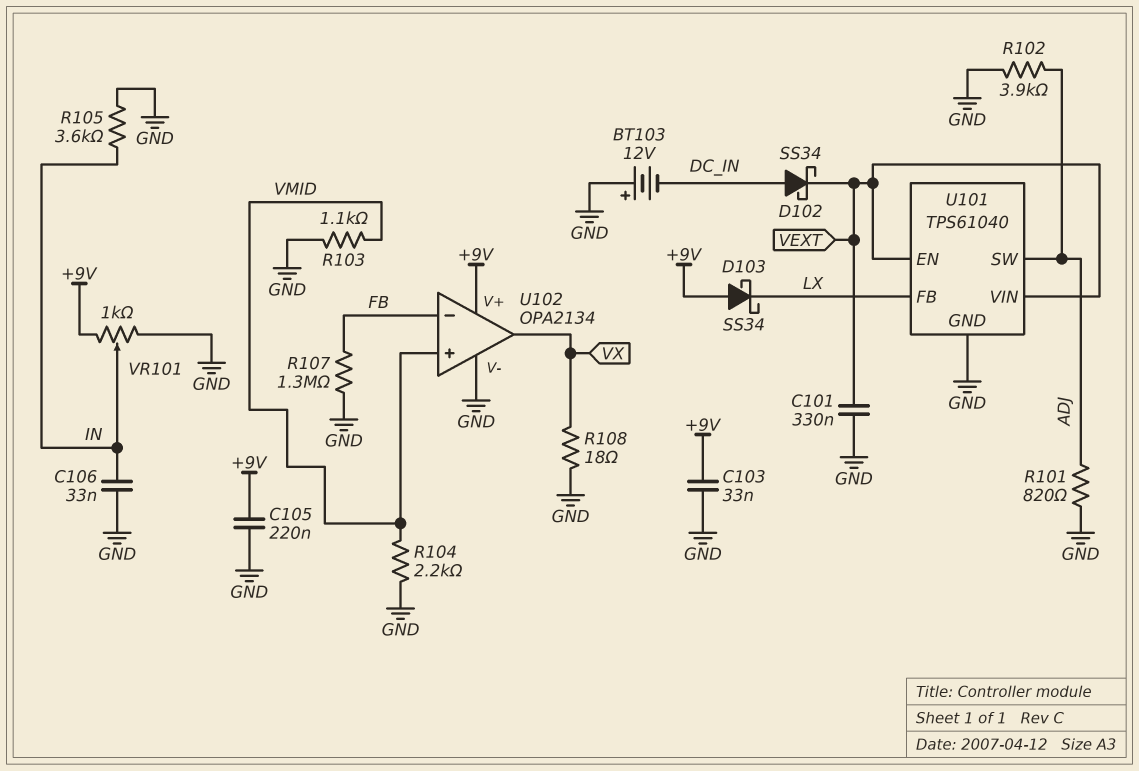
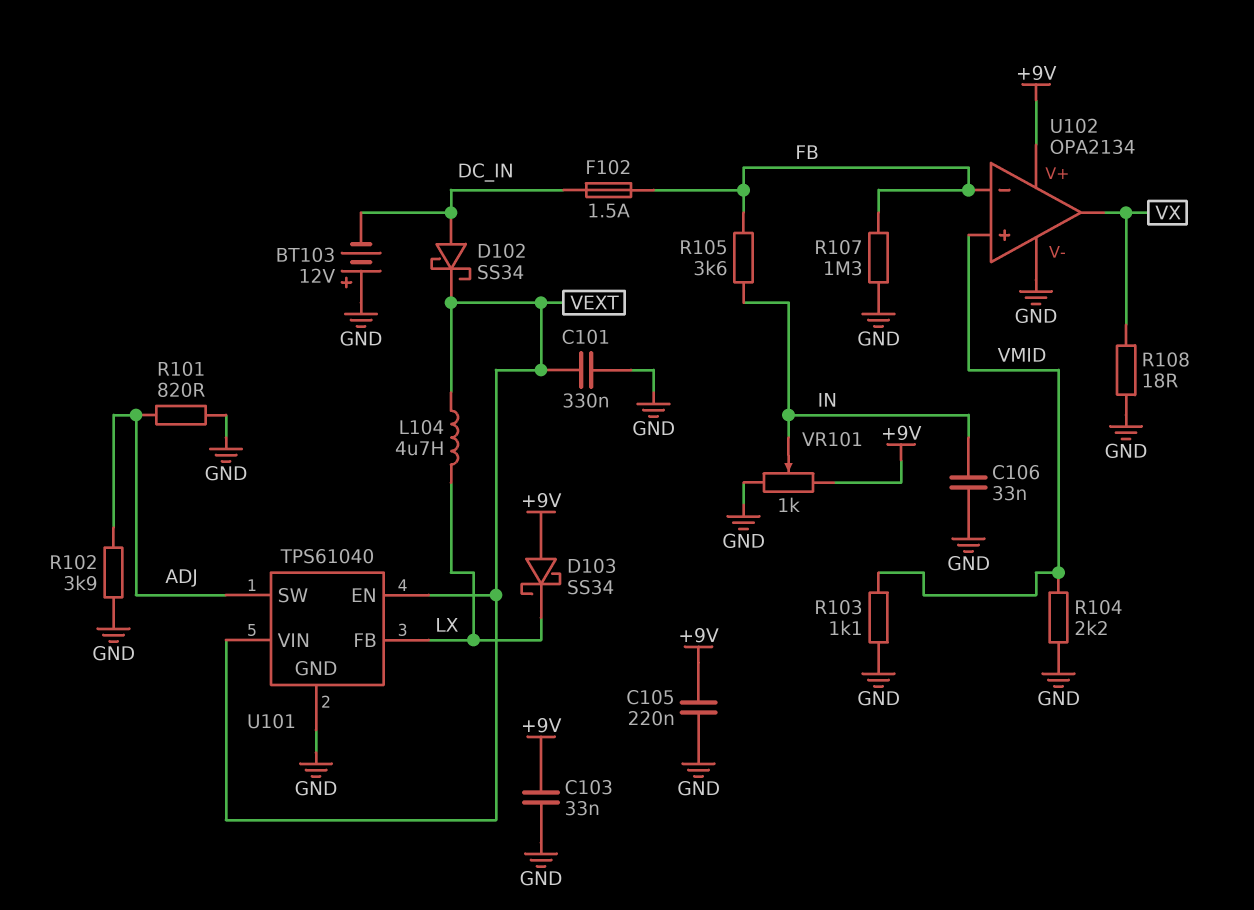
F102: none -> 1.5A (DC_IN, FB)
L104: none -> 4.7uH (LX, VEXT)
R105: 3.6k (GND, IN) -> 3.6k (FB, IN)

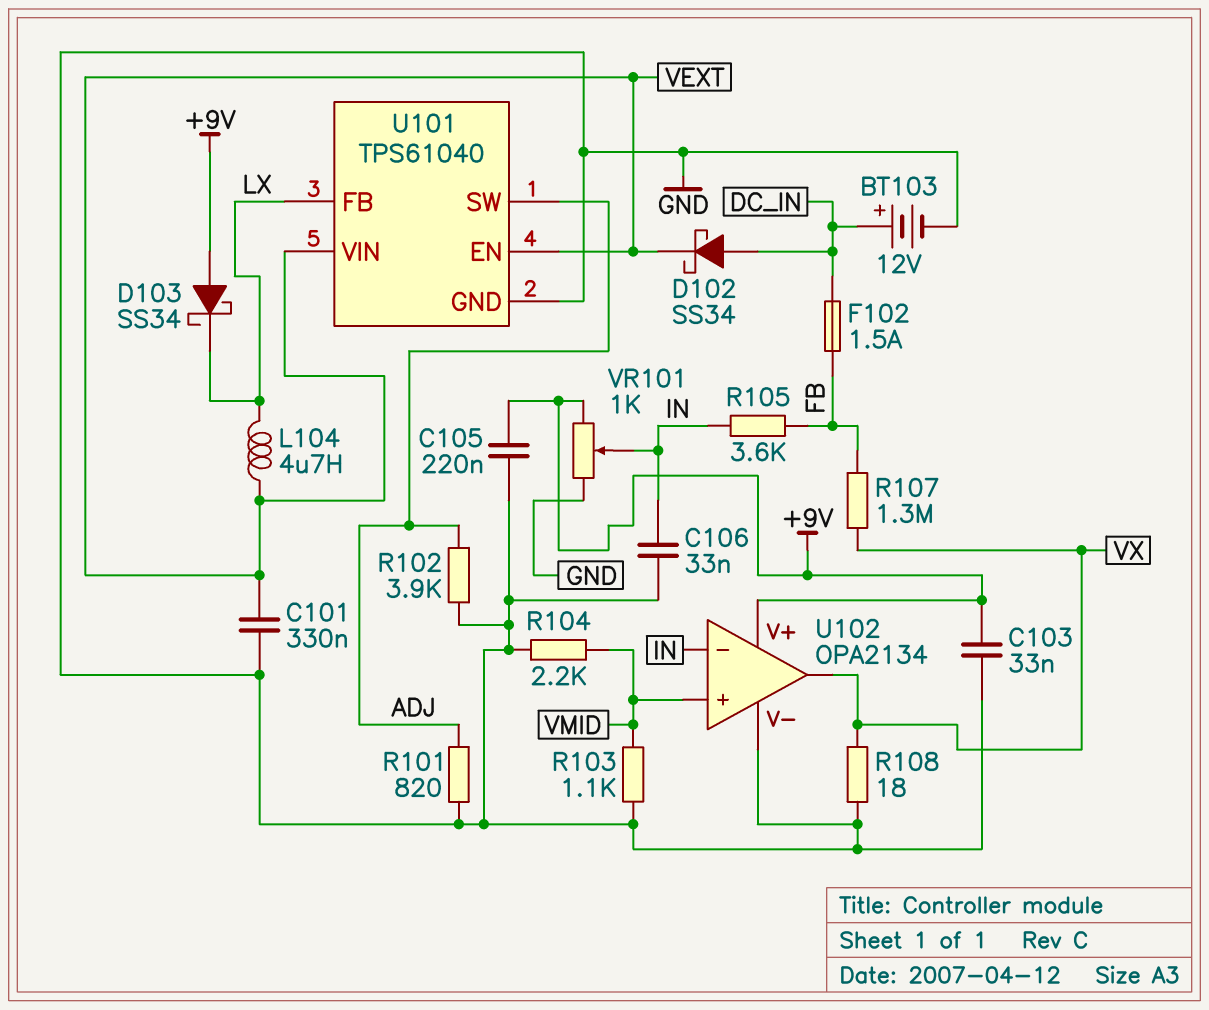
BT103: 12V (plus GND, minus DC_IN) -> 12V (plus DC_IN, minus GND)
R107: 1.3M (FB, GND) -> 1.3M (FB, VX)
U102 pin in-: FB -> IN

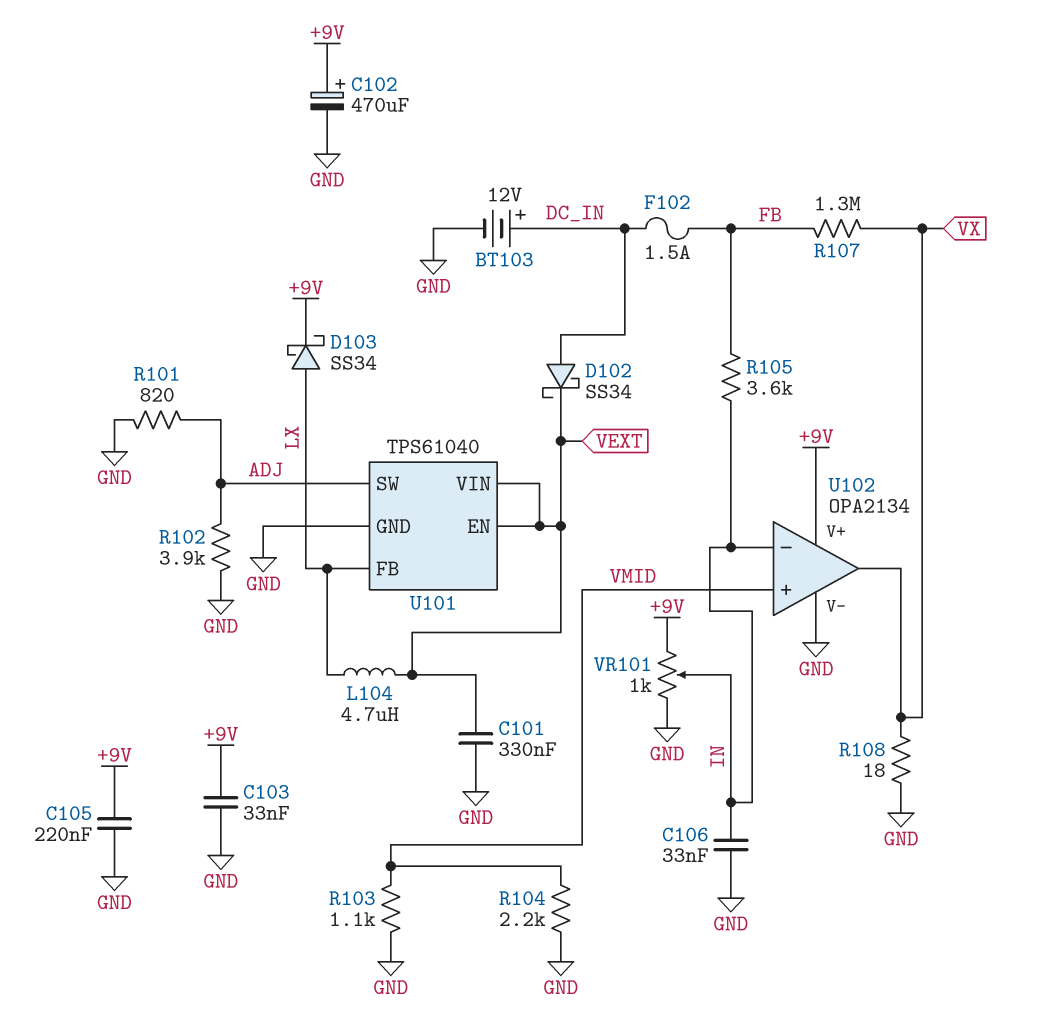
C102: none -> 470uF (plus +9V, minus GND)
D103: schottky SS34 (A +9V, K LX) -> schottky SS34 (A LX, K +9V)

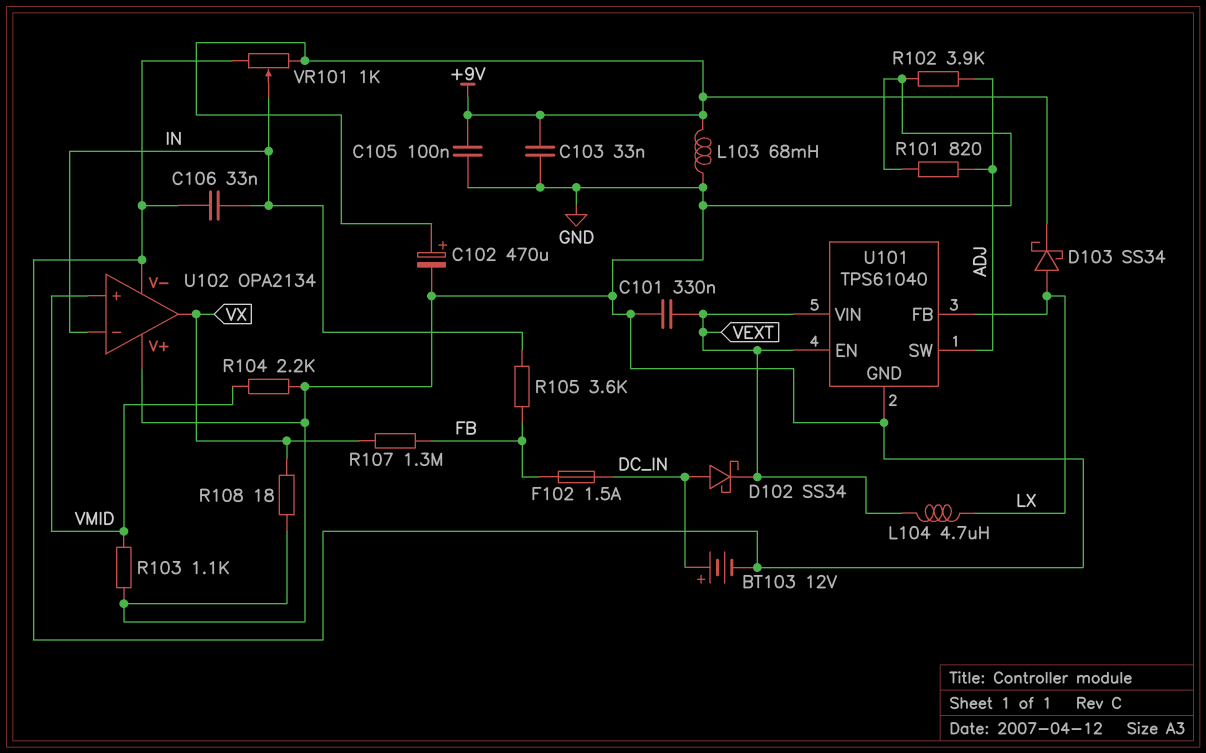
C105: 220nF (+9V, GND) -> 100nF (+9V, GND)
L103: none -> 68mH (+9V, GND)
U102 pin V+: +9V -> GND

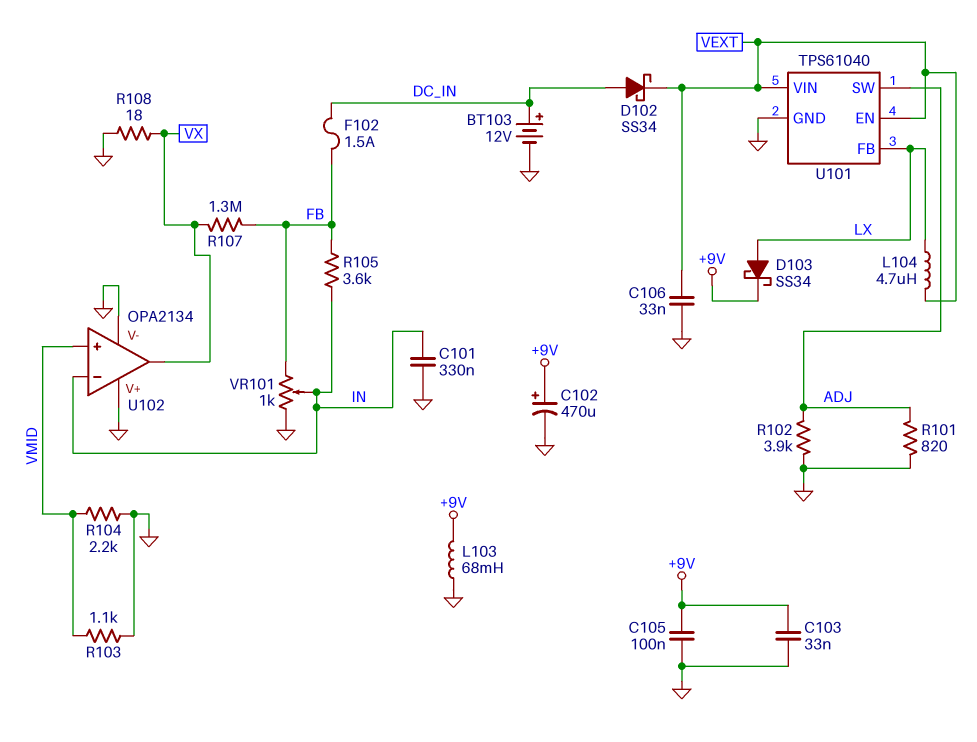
C101: 330nF (GND, VEXT) -> 330nF (GND, IN)
C106: 33nF (GND, IN) -> 33nF (GND, VEXT)
VR101: 1k (+9V, GND, wiper IN) -> 1k (FB, GND, wiper IN)

